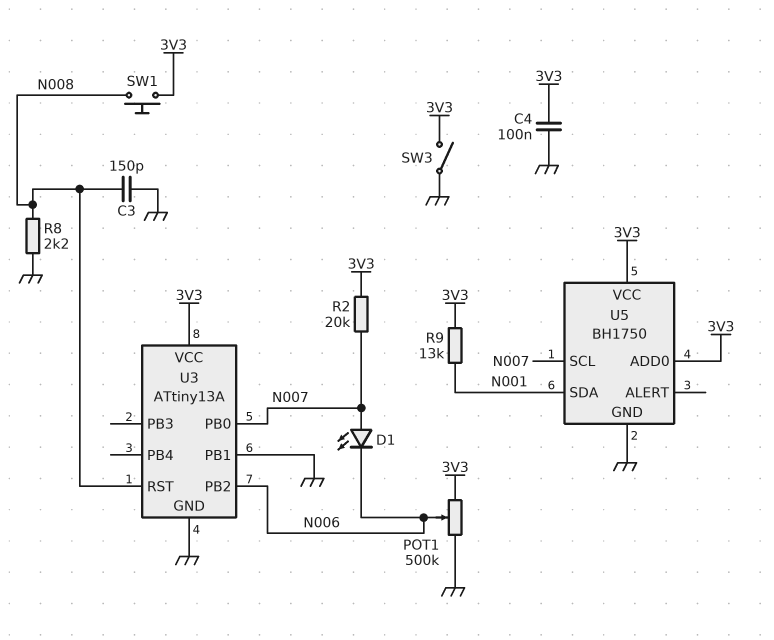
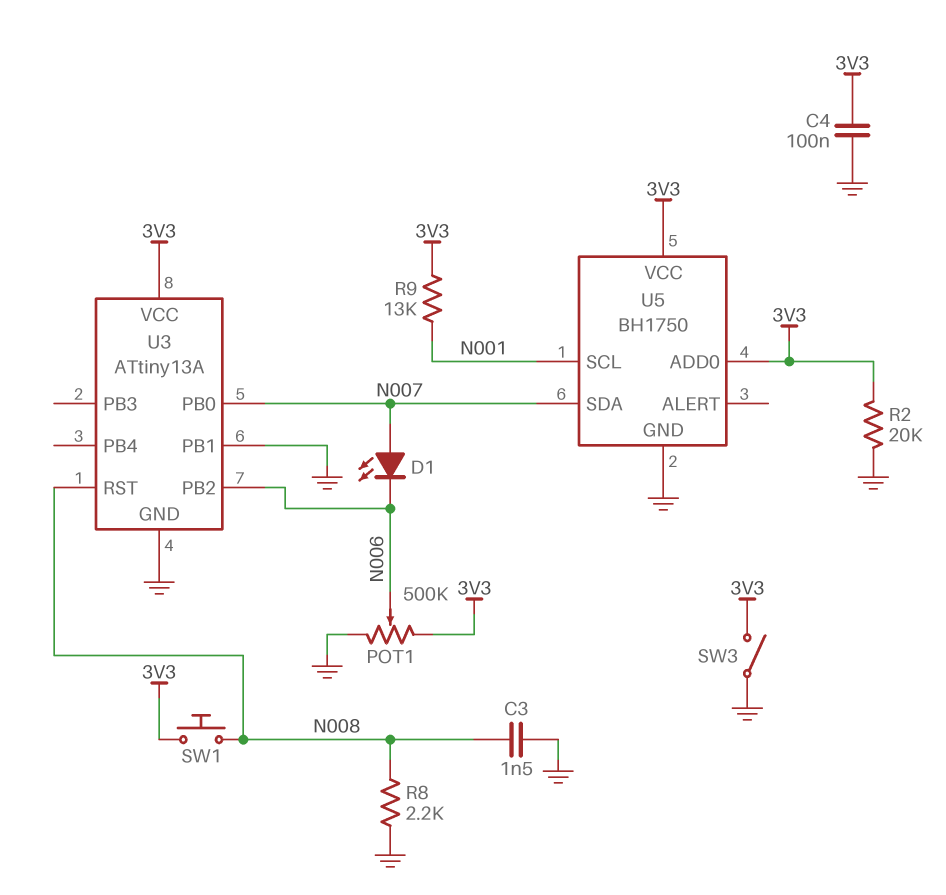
C3: 150pF (GND, N008) -> 1.5nF (GND, N008)
R2: 20k (3V3, N007) -> 20k (3V3, GND)
U5 pin SCL: N007 -> N001
U5 pin SDA: N001 -> N007

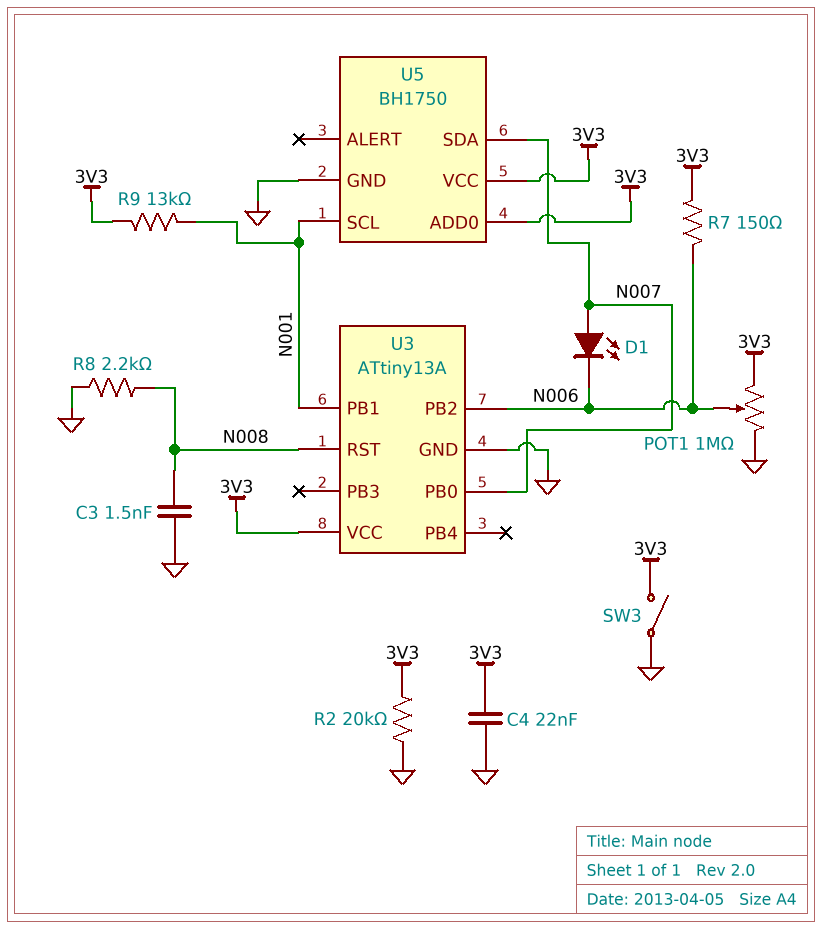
C4: 100nF (3V3, GND) -> 22nF (3V3, GND)
POT1: 500k (3V3, GND, wiper N006) -> 1M (3V3, GND, wiper N006)
R7: none -> 150 (3V3, N006)
SW1: button (3V3, N008) -> none
U3 pin PB1: GND -> N001

